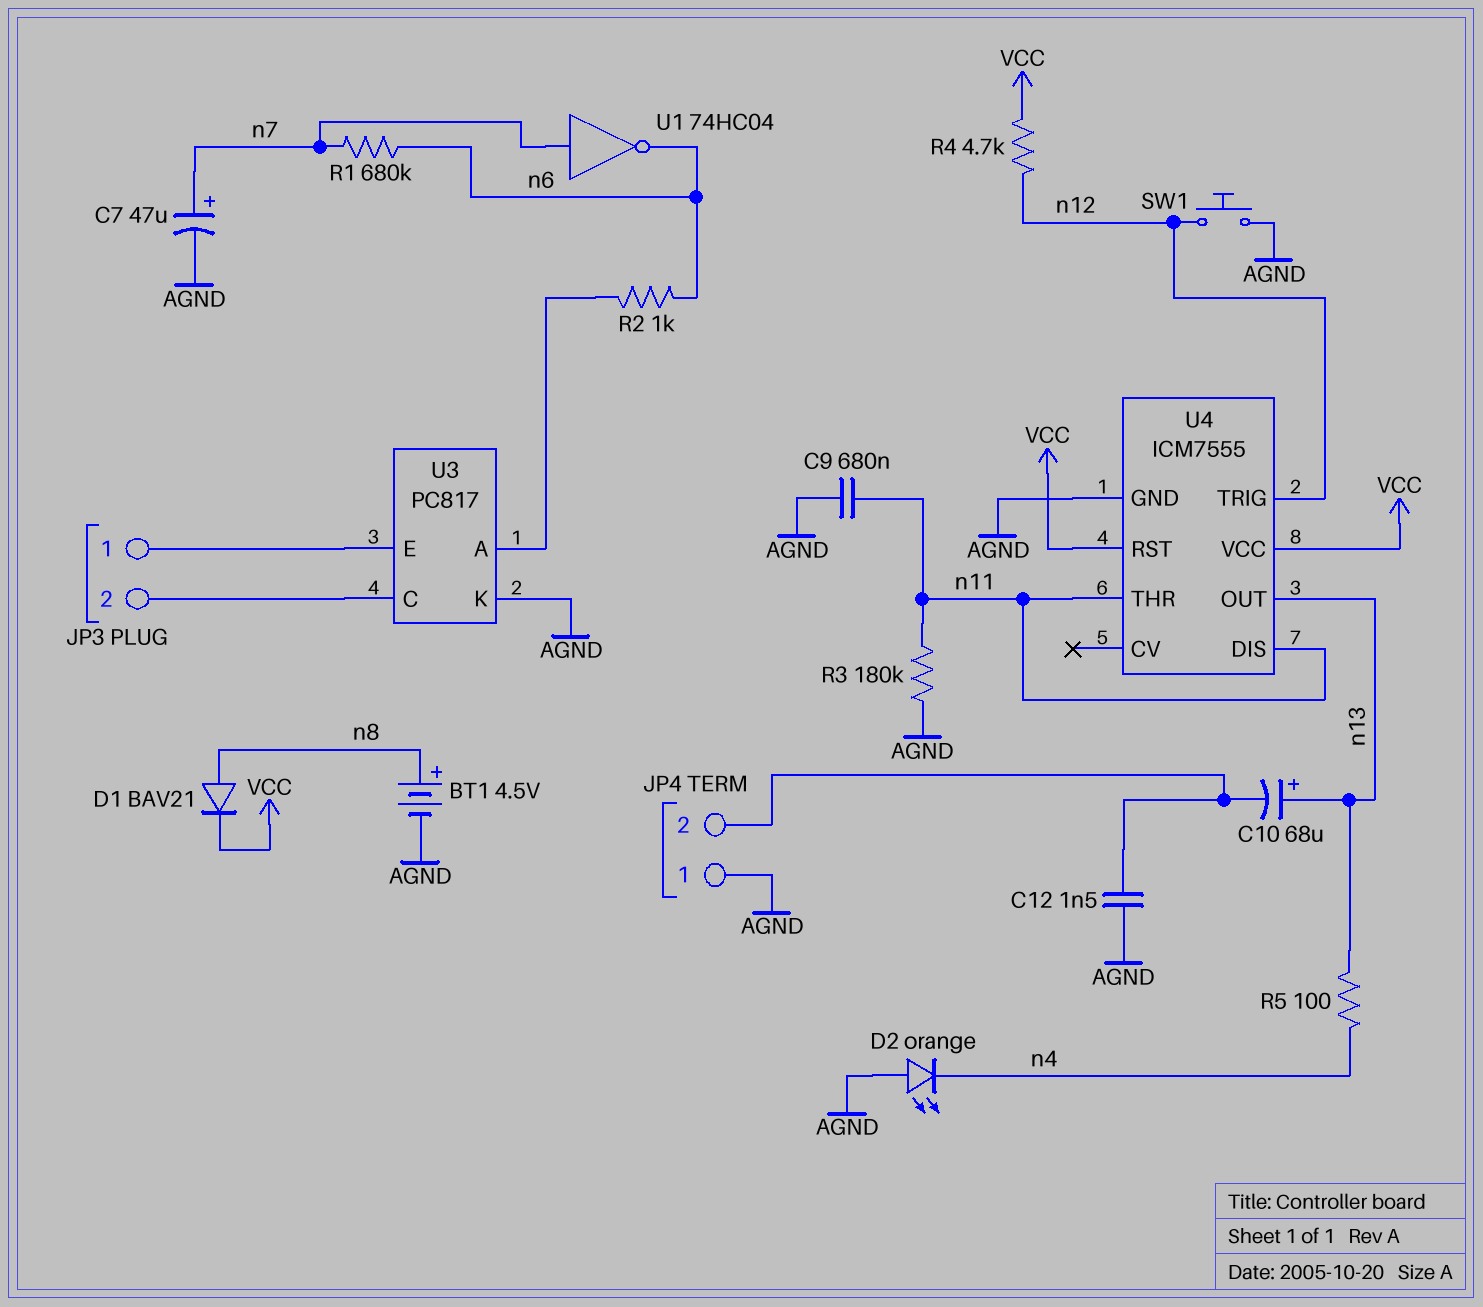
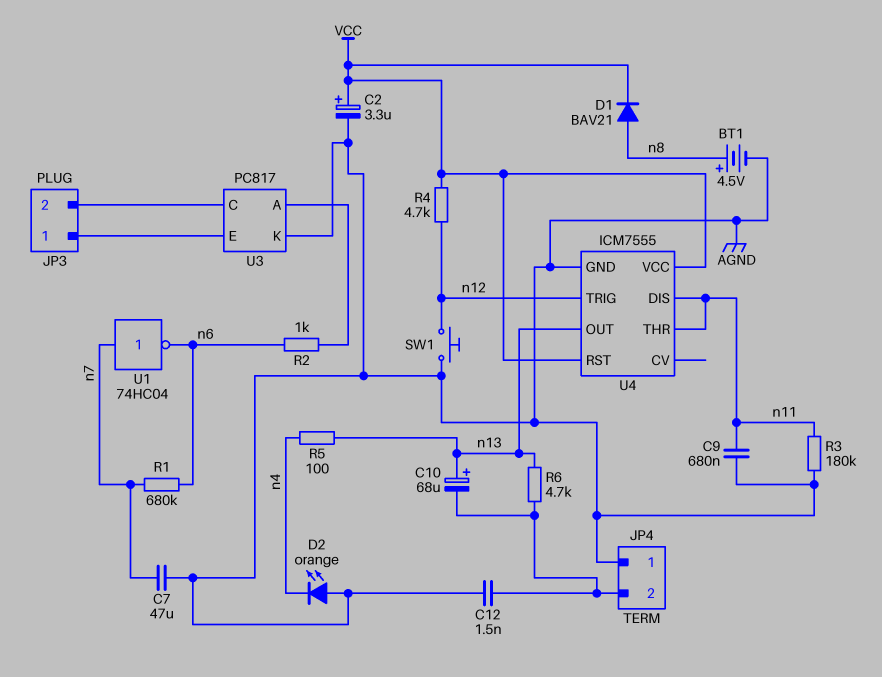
C2: none -> 3.3uF (plus VCC, minus AGND)
C7: 47uF (plus n7, minus AGND) -> 47uF (AGND, n7)
R6: none -> 4.7k (JP4/2, n13)

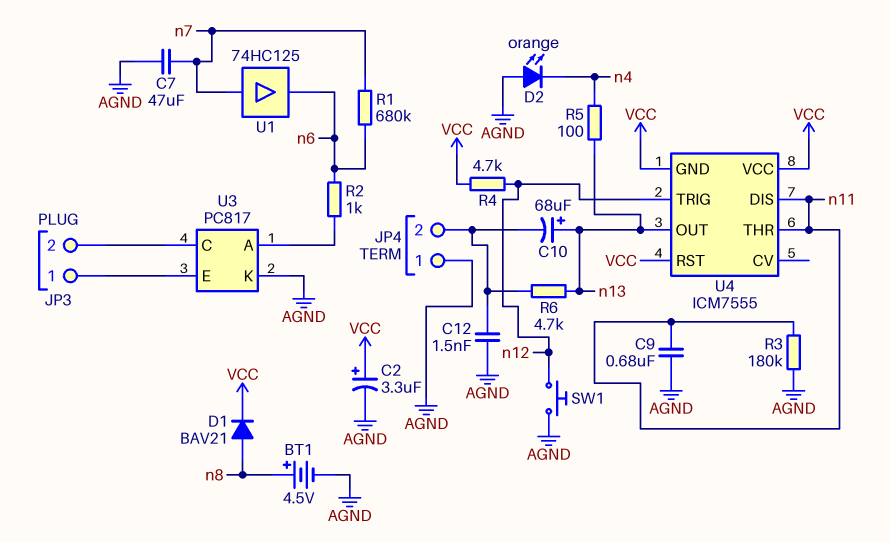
U1: NOT 74HC04 (in n7, out n6) -> buffer 74HC125 (in n7, out n6)
U4 pin GND: AGND -> VCC

